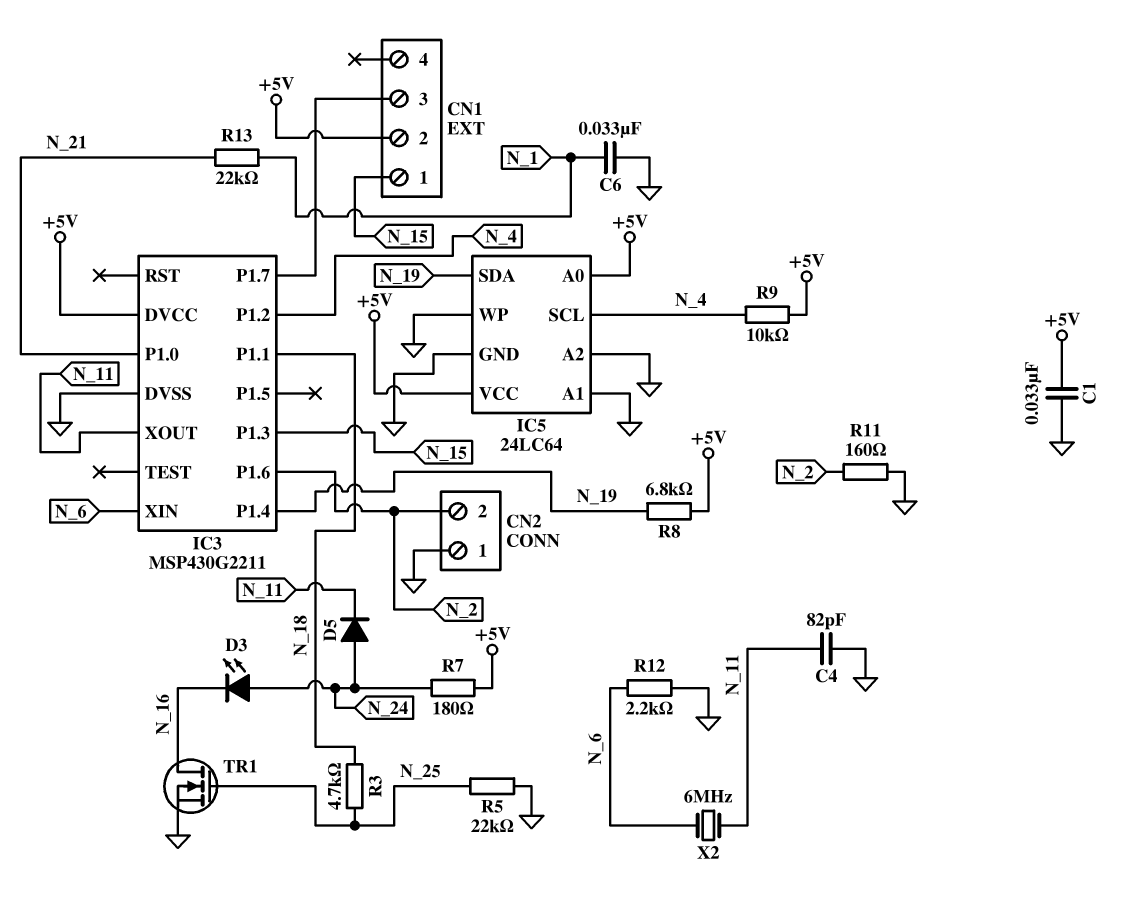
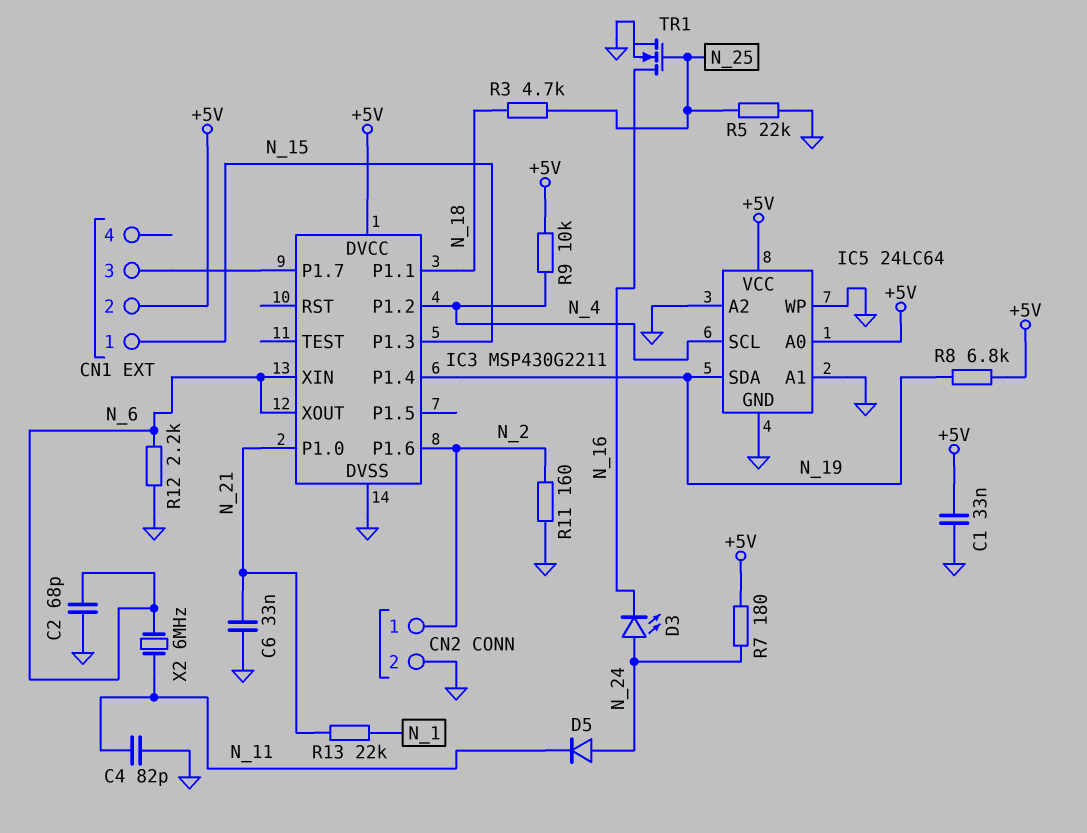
C2: none -> 68pF (GND, N_6)
C6: 33nF (GND, N_1) -> 33nF (GND, N_21)
CN2 pin 1: GND -> N_2
CN2 pin 2: N_2 -> GND
IC3 pin XOUT: N_11 -> N_6

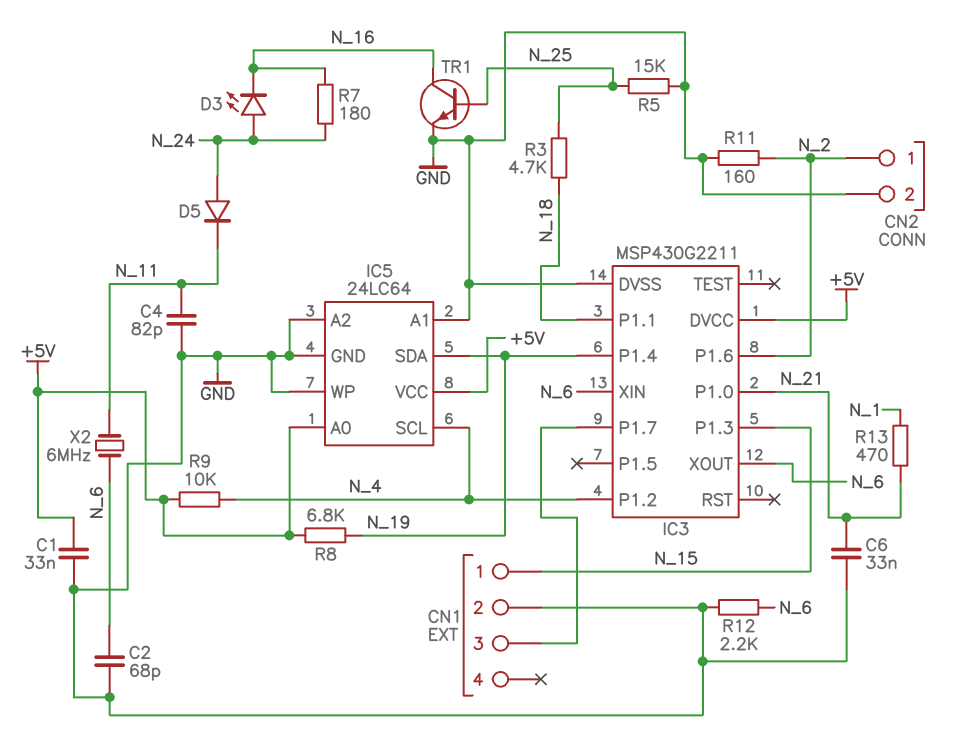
CN1 pin 2: +5V -> GND
R5: 22k (GND, N_25) -> 15k (GND, N_25)
R7: 180 (+5V, N_24) -> 180 (N_16, N_24)
R13: 22k (N_1, N_21) -> 470 (N_1, N_21)
TR1: NMOS (G N_25, D N_16, S GND) -> NPN (B N_25, C N_16, E GND)

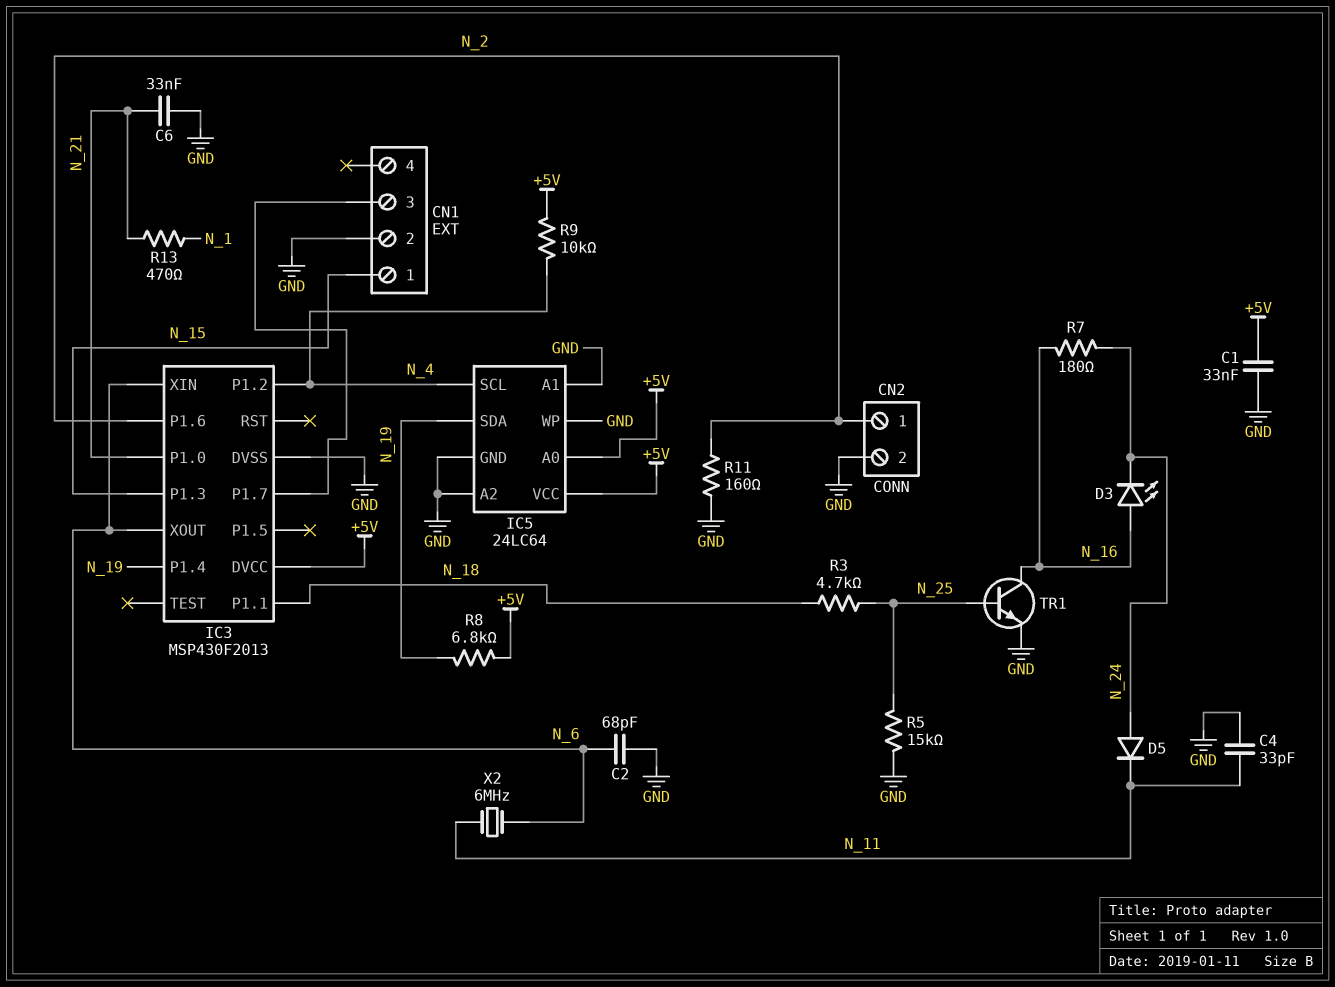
C4: 82pF (GND, N_11) -> 33pF (GND, N_11)
D3: LED (A N_24, K N_16) -> LED (A N_16, K N_24)
IC3: MSP430G2211 -> MSP430F2013
R12: 2.2k (GND, N_6) -> none

